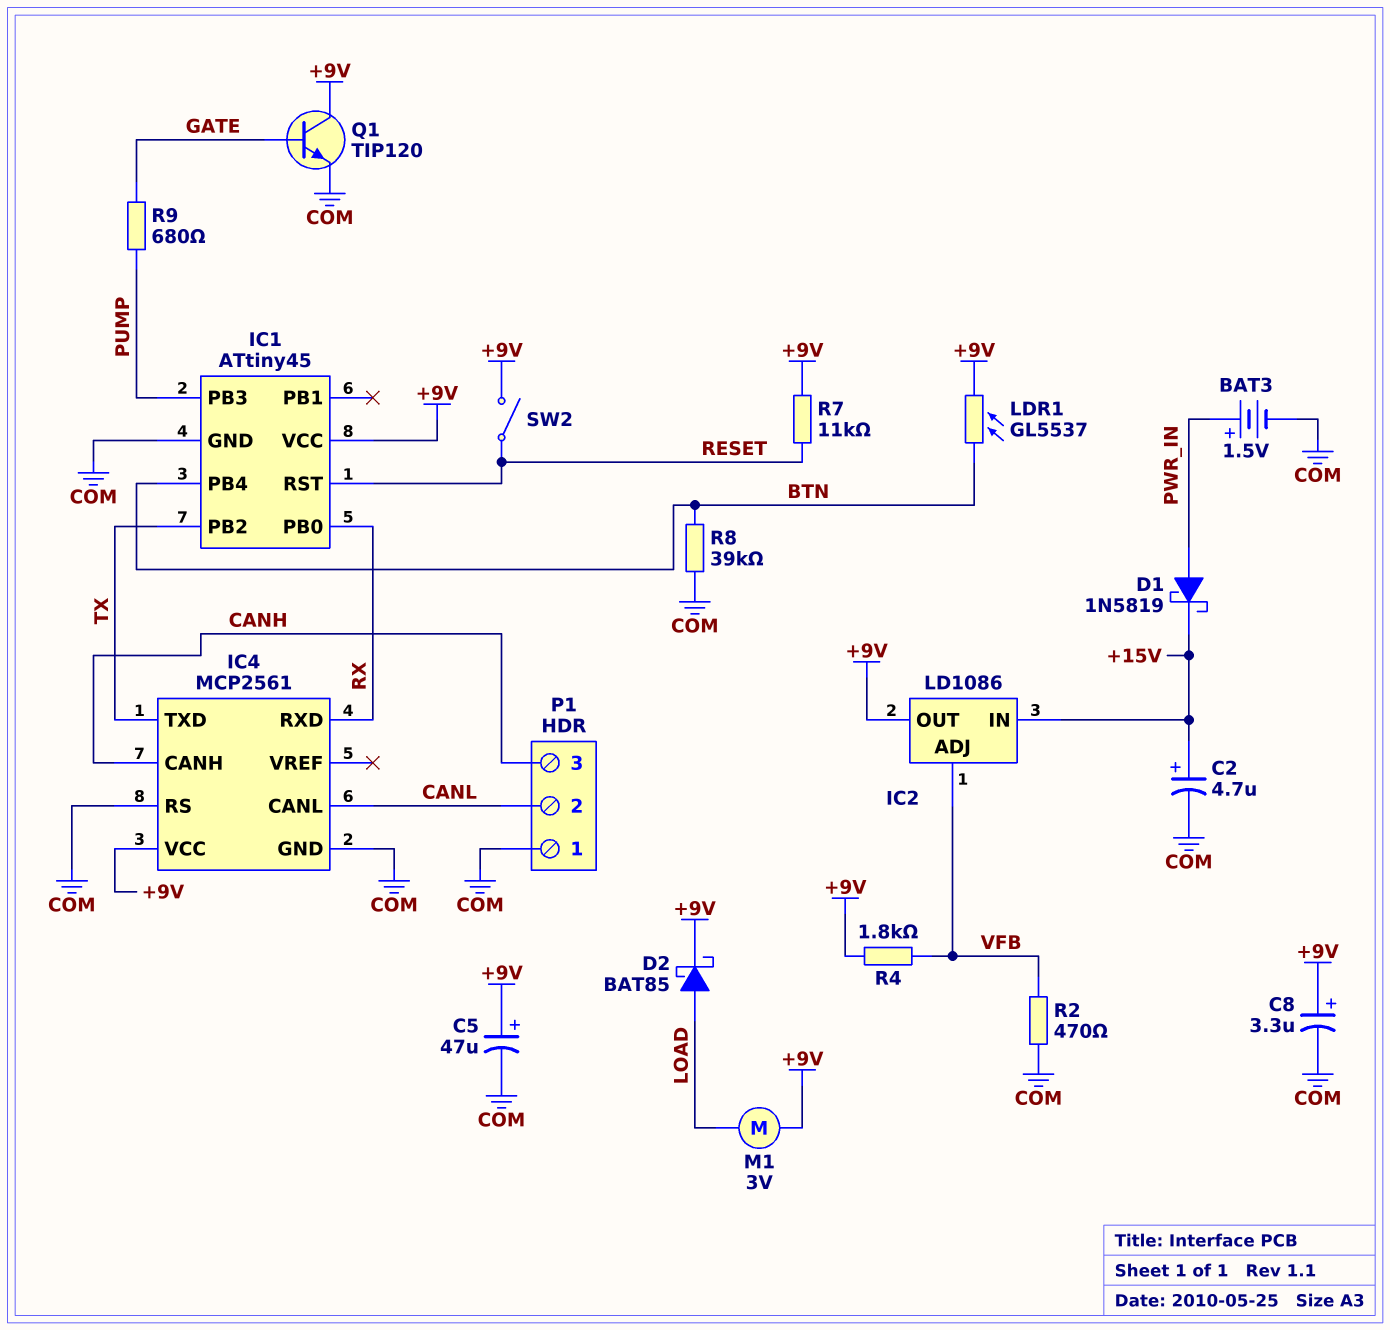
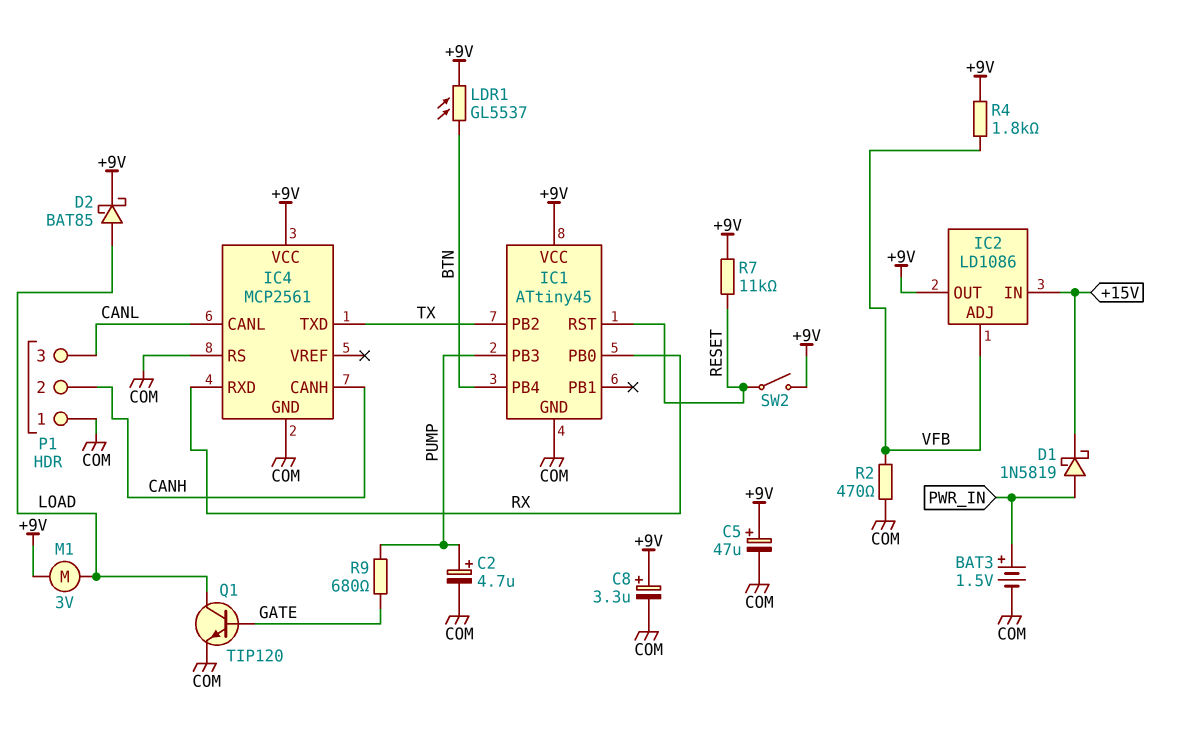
C2: 4.7uF (plus +15V, minus COM) -> 4.7uF (plus PUMP, minus COM)
P1 pin 2: CANL -> CANH
P1 pin 3: CANH -> CANL
Q1: NPN TIP120 (B GATE, C +9V, E COM) -> NPN TIP120 (B GATE, C LOAD, E COM)
R8: 39k (BTN, COM) -> none

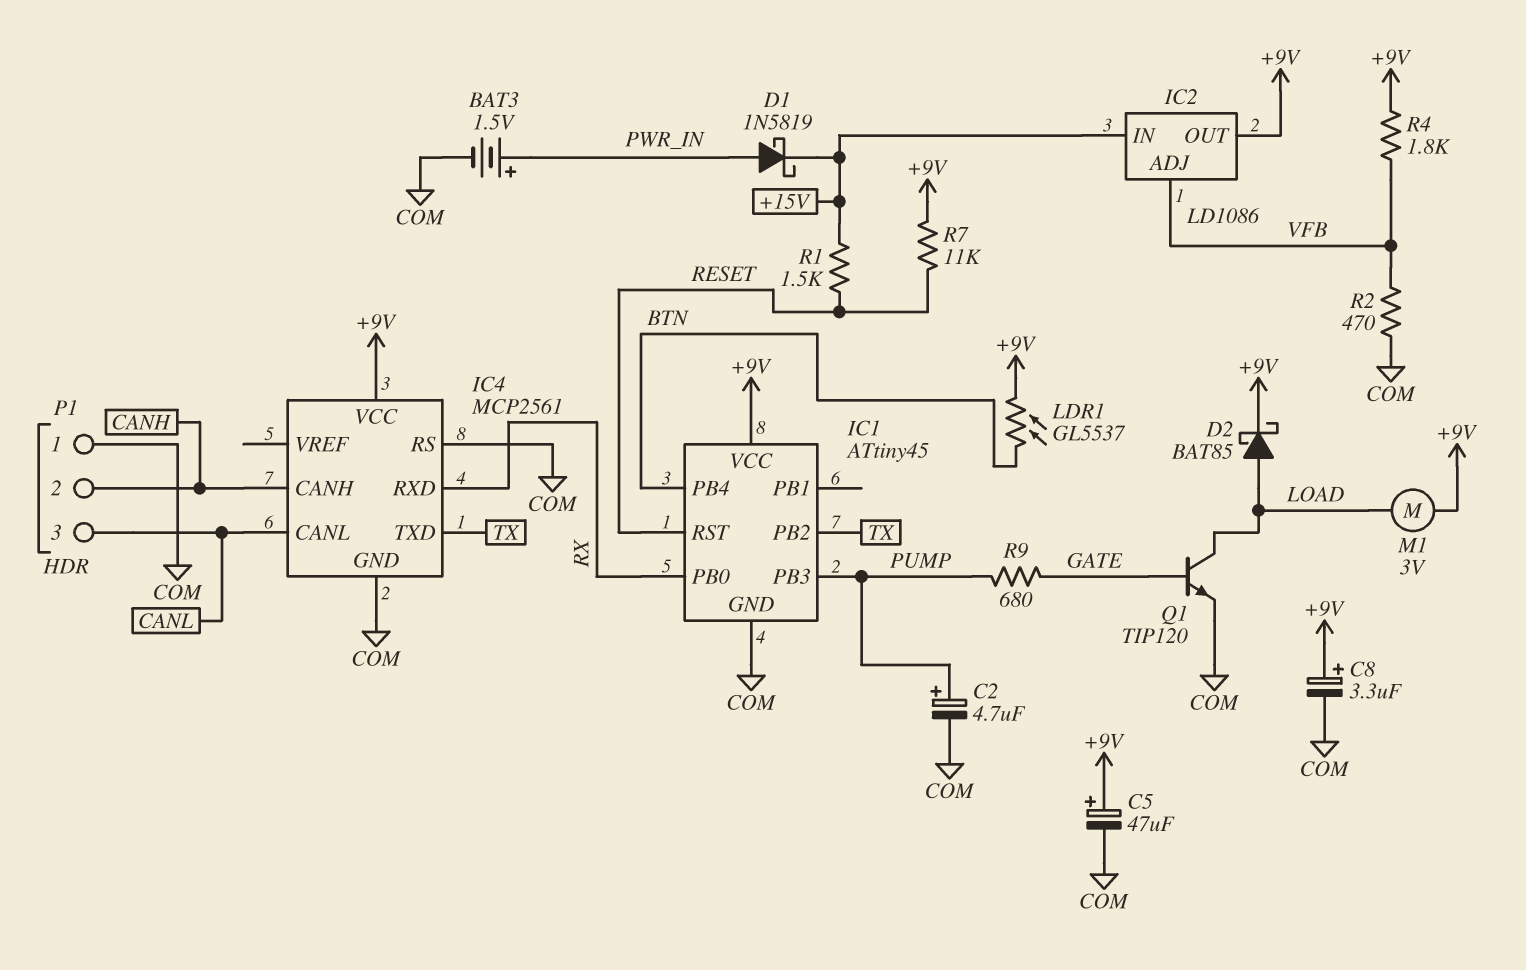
R1: none -> 1.5k (+15V, RESET)
SW2: switch (+9V, RESET) -> none

